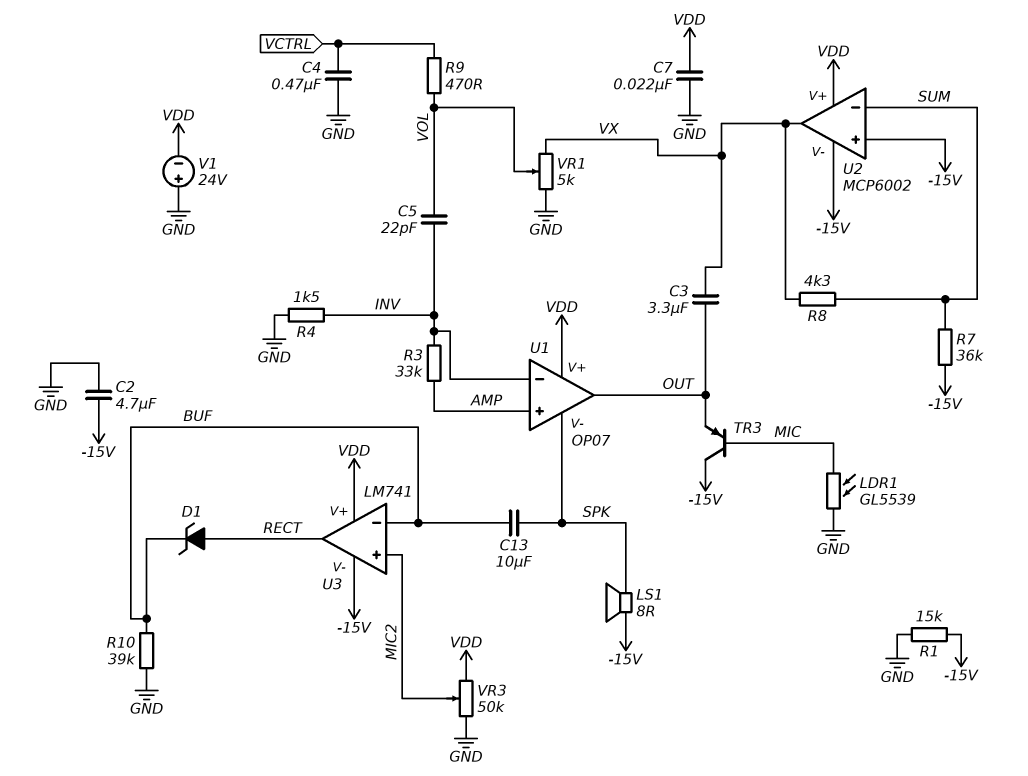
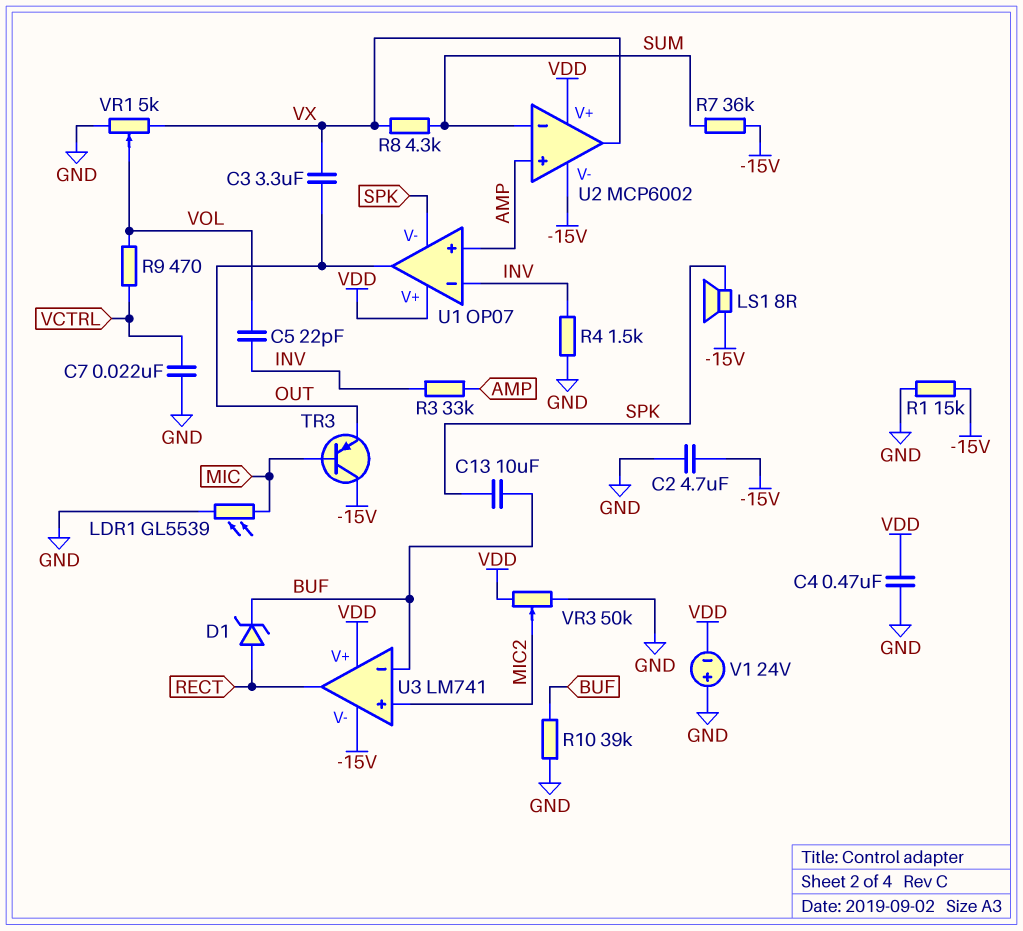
C4: 470nF (GND, VCTRL) -> 470nF (GND, VDD)
C7: 22nF (GND, VDD) -> 22nF (GND, VCTRL)
U2 pin in+: -15V -> AMP

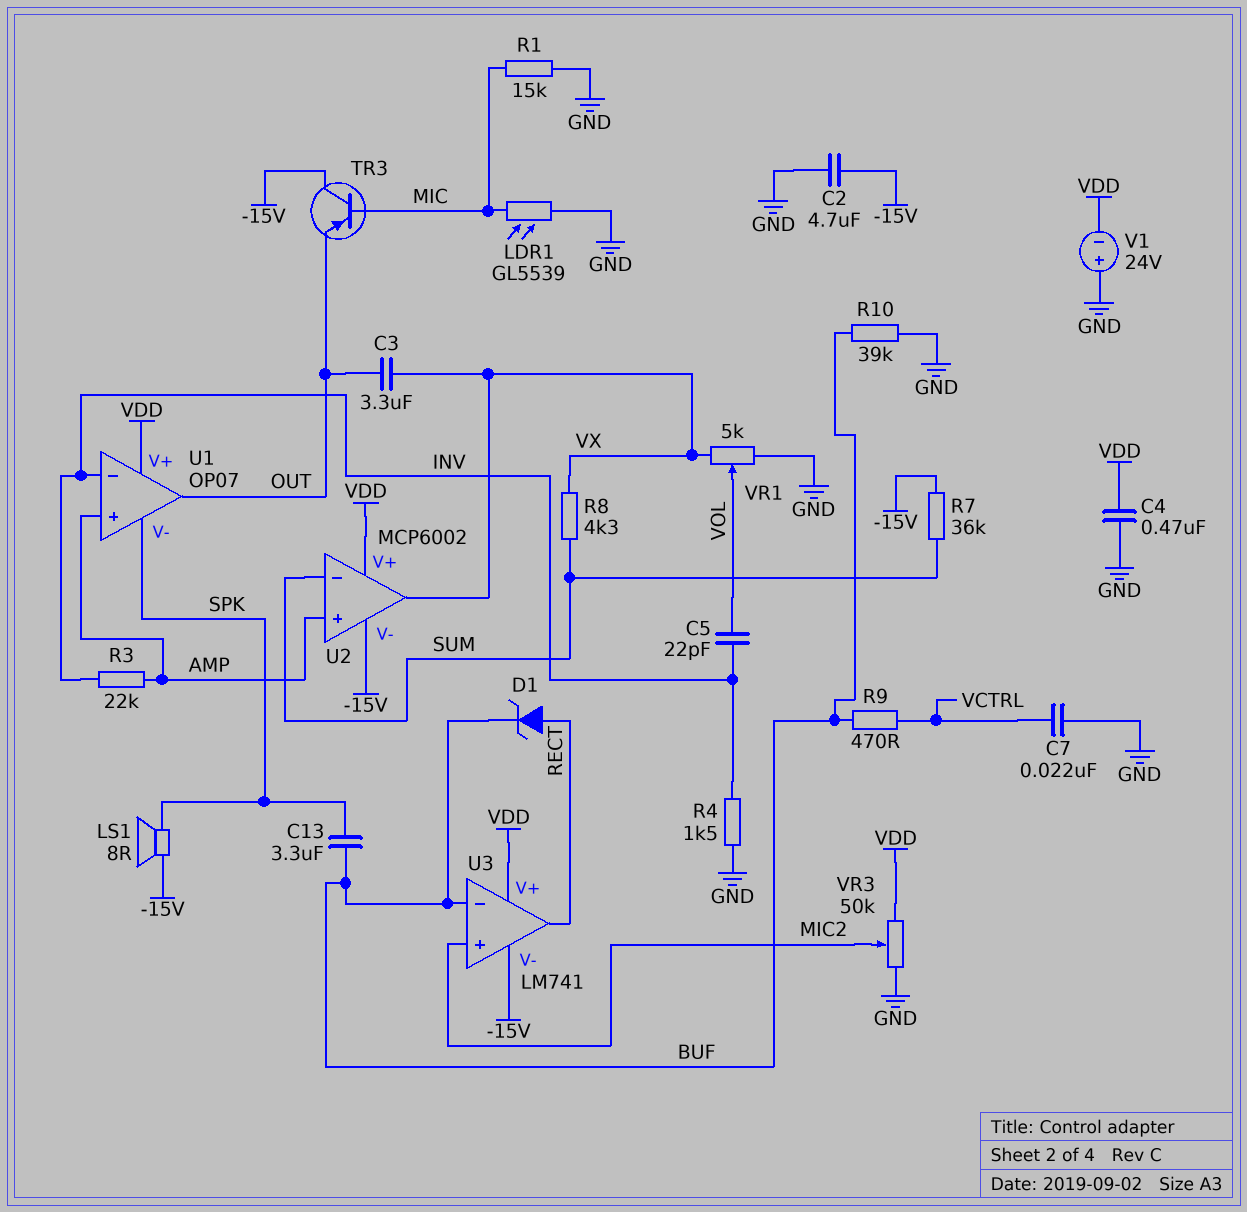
C13: 10uF (BUF, SPK) -> 3.3uF (BUF, SPK)
R1: 15k (-15V, GND) -> 15k (GND, MIC)
R3: 33k (AMP, INV) -> 22k (AMP, INV)
R9: 470 (VCTRL, VOL) -> 470 (BUF, VCTRL)

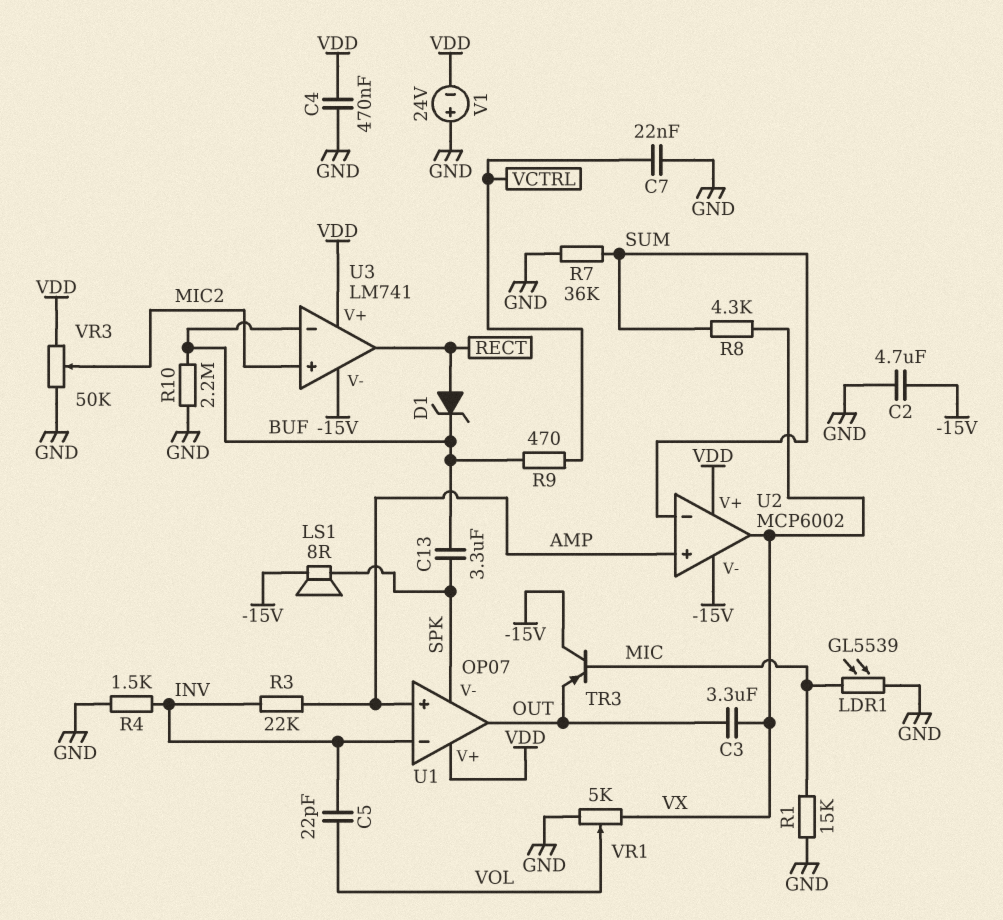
R7: 36k (-15V, SUM) -> 36k (GND, SUM)
R10: 39k (BUF, GND) -> 2.2M (BUF, GND)

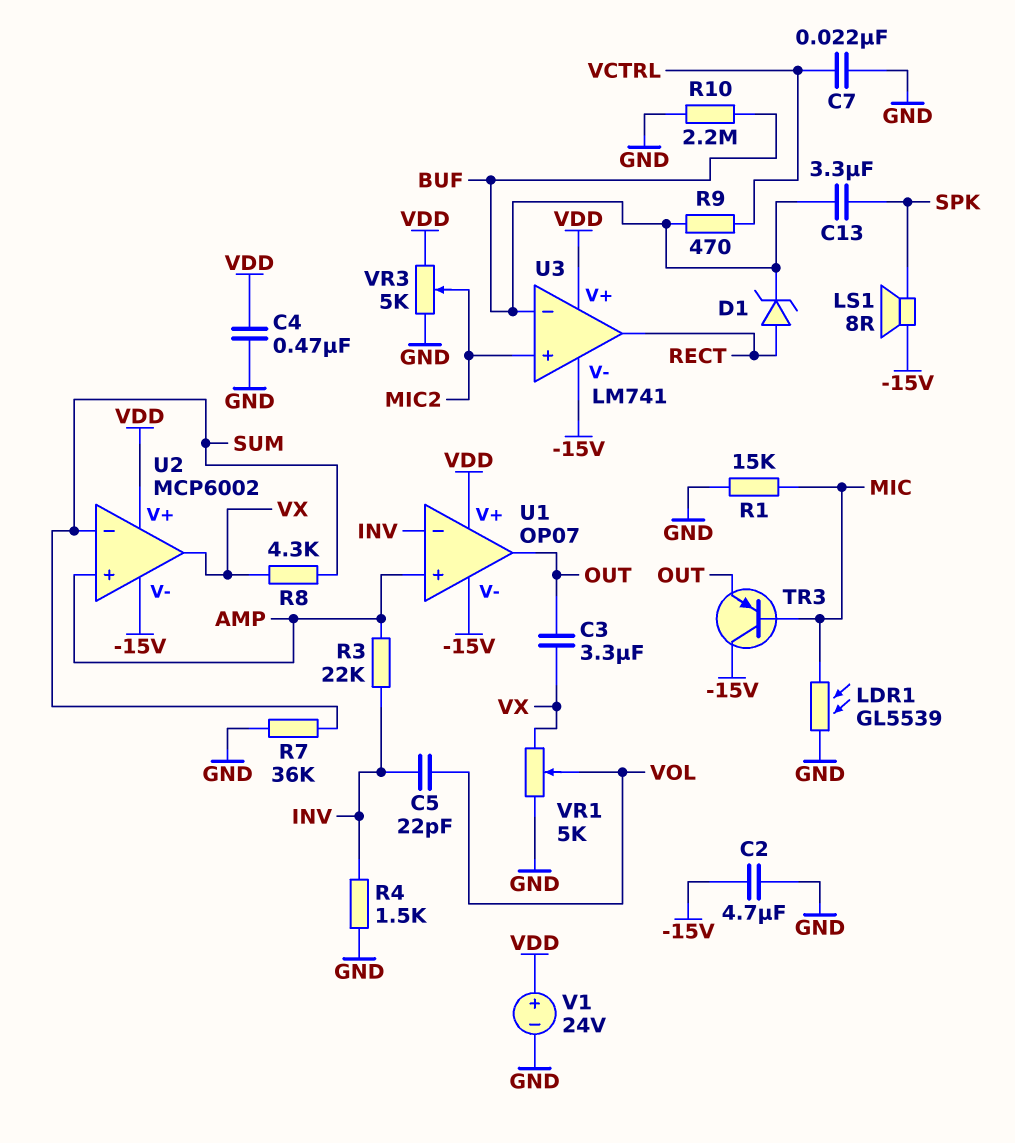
U1 pin V-: SPK -> -15V
V1: 24V (plus GND, minus VDD) -> 24V (plus VDD, minus GND)
VR3: 50k (GND, VDD, wiper MIC2) -> 5k (GND, VDD, wiper MIC2)

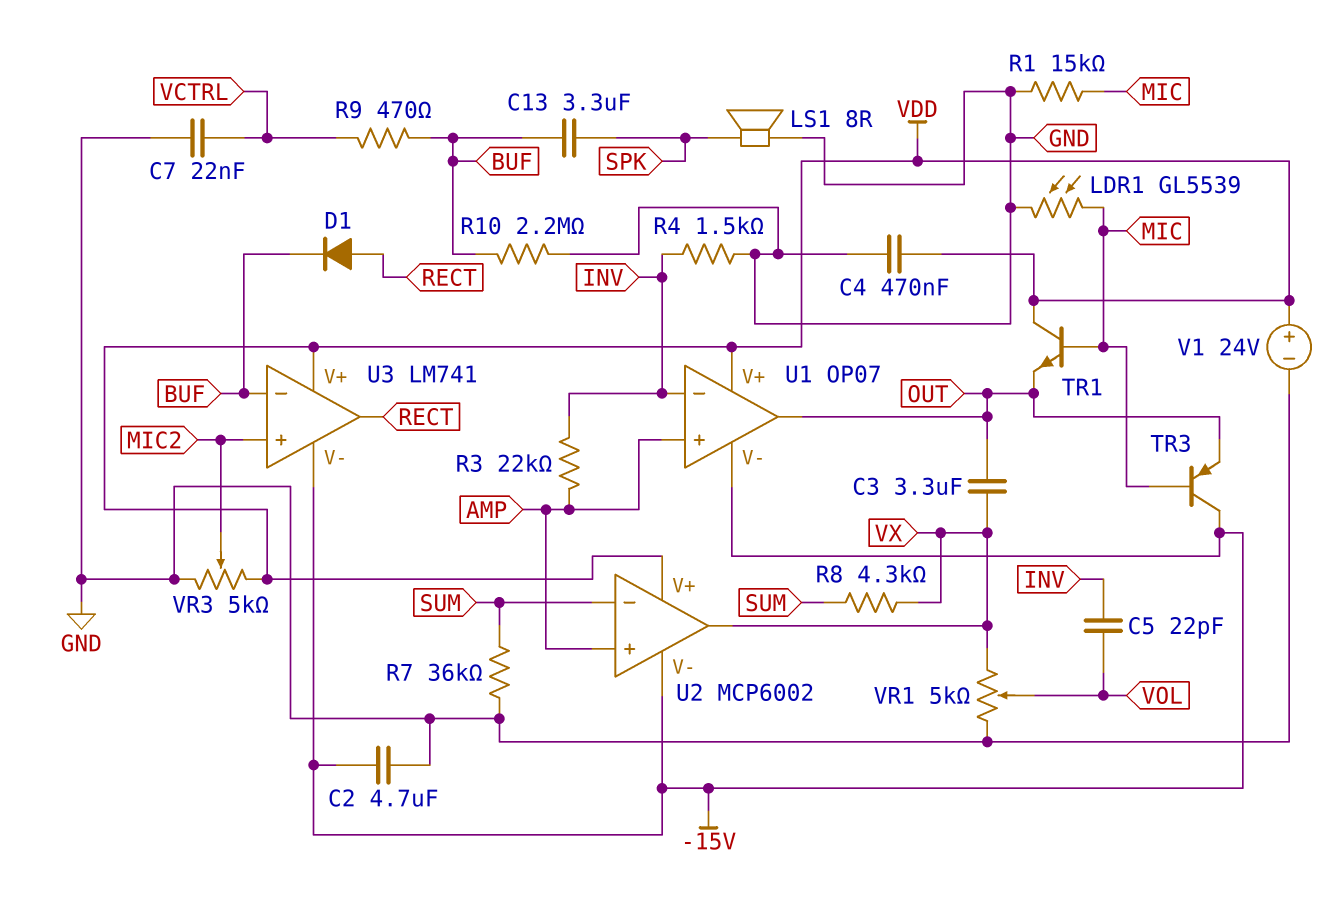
D1: zener (A RECT, K BUF) -> diode (A RECT, K BUF)
LS1: speaker 8R (-15V, SPK) -> speaker 8R (GND, SPK)
TR1: none -> NPN (B MIC, C VDD, E OUT)

